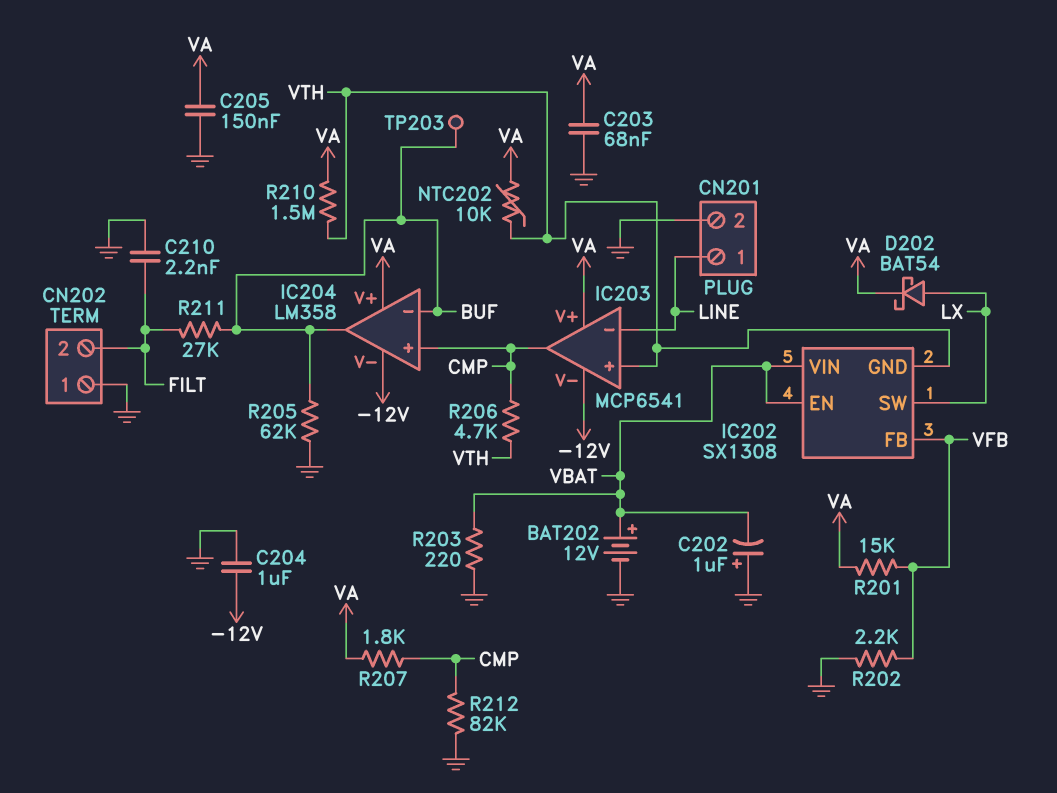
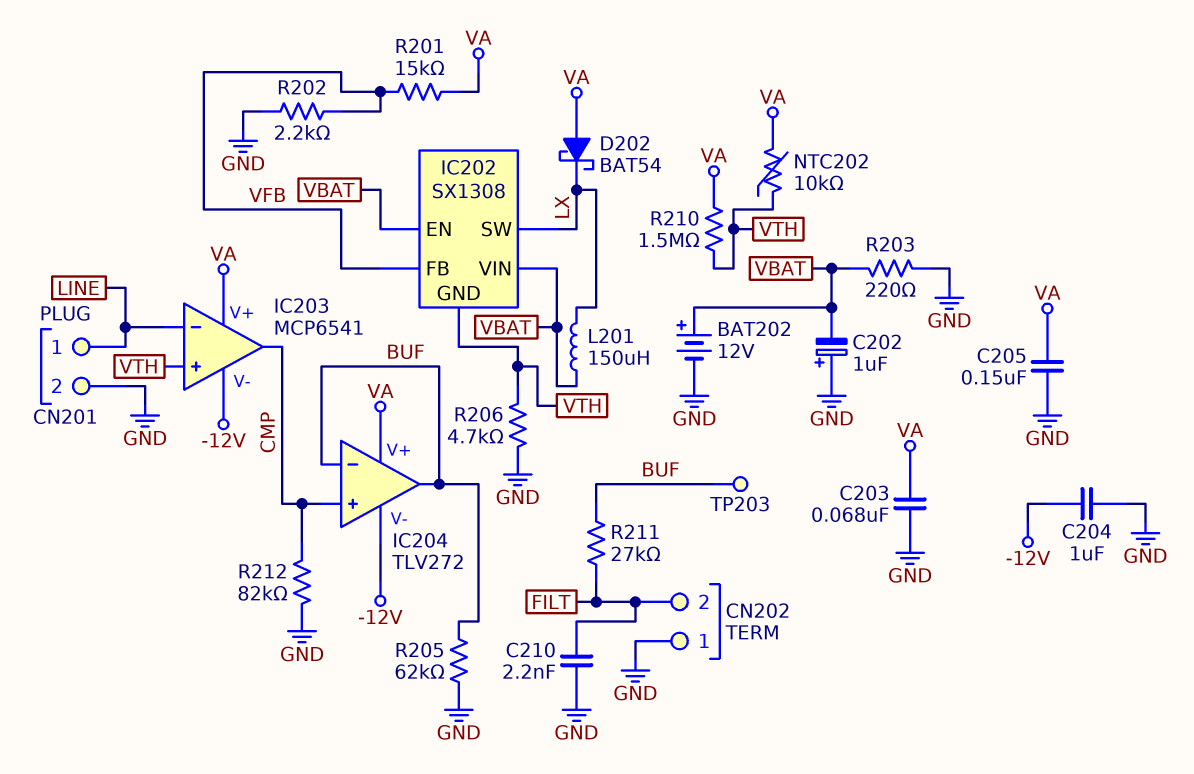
D202: schottky BAT54 (A LX, K VA) -> schottky BAT54 (A VA, K LX)
IC204: LM358 -> TLV272
L201: none -> 150uH (LX, VBAT)
R206: 4.7k (CMP, VTH) -> 4.7k (GND, VTH)
R207: 1.8k (CMP, VA) -> none

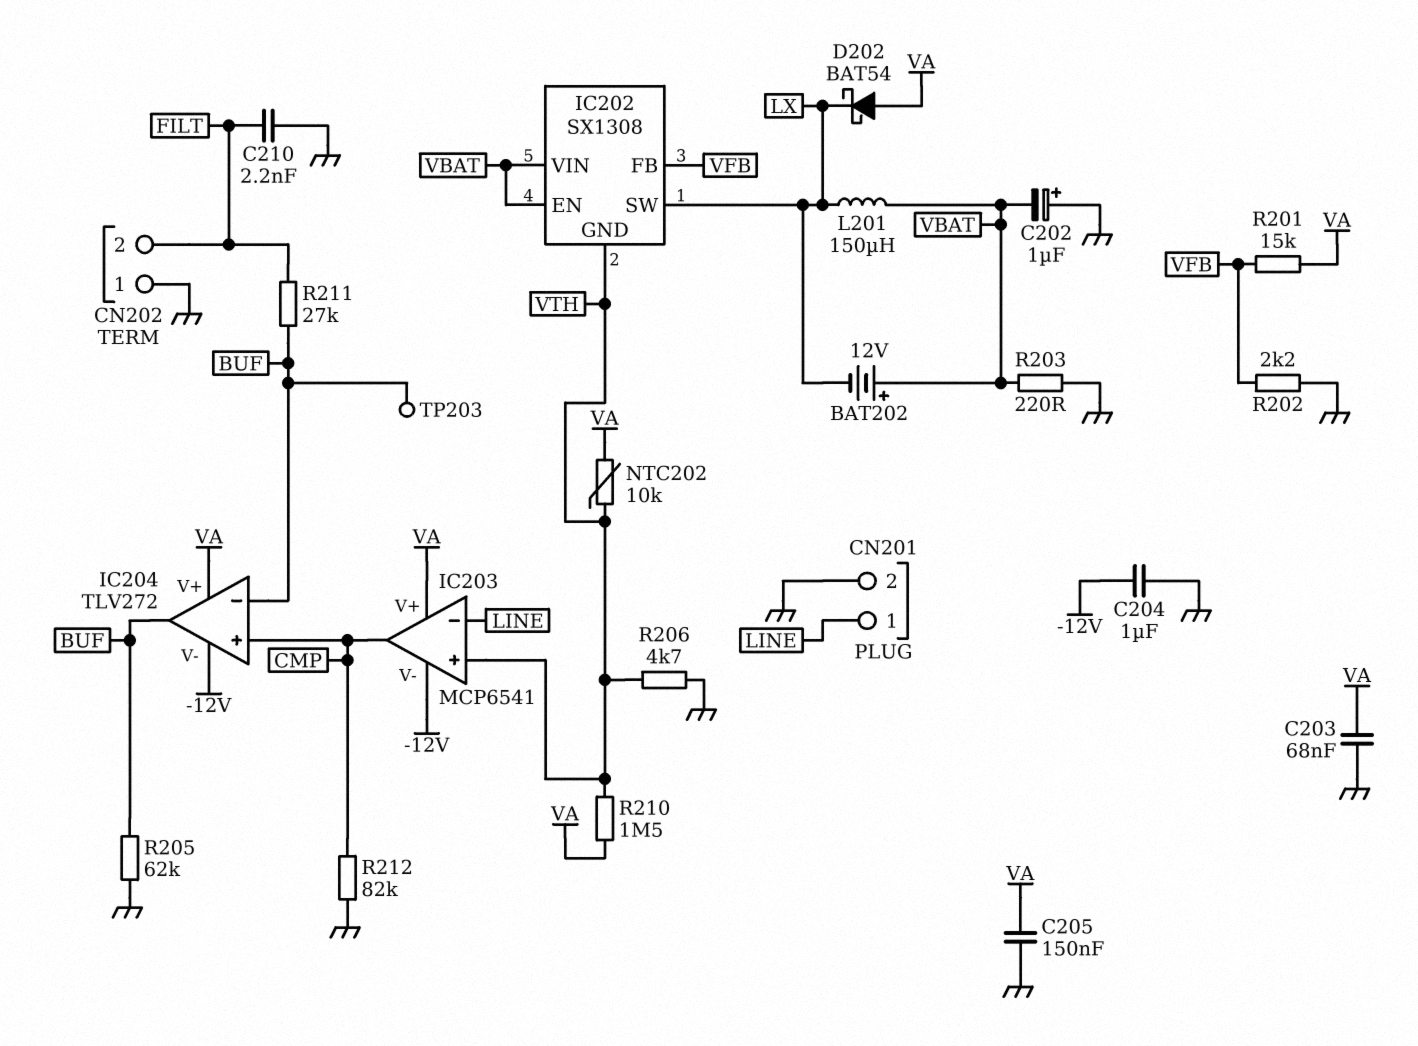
BAT202: 12V (plus VBAT, minus GND) -> 12V (plus VBAT, minus LX)

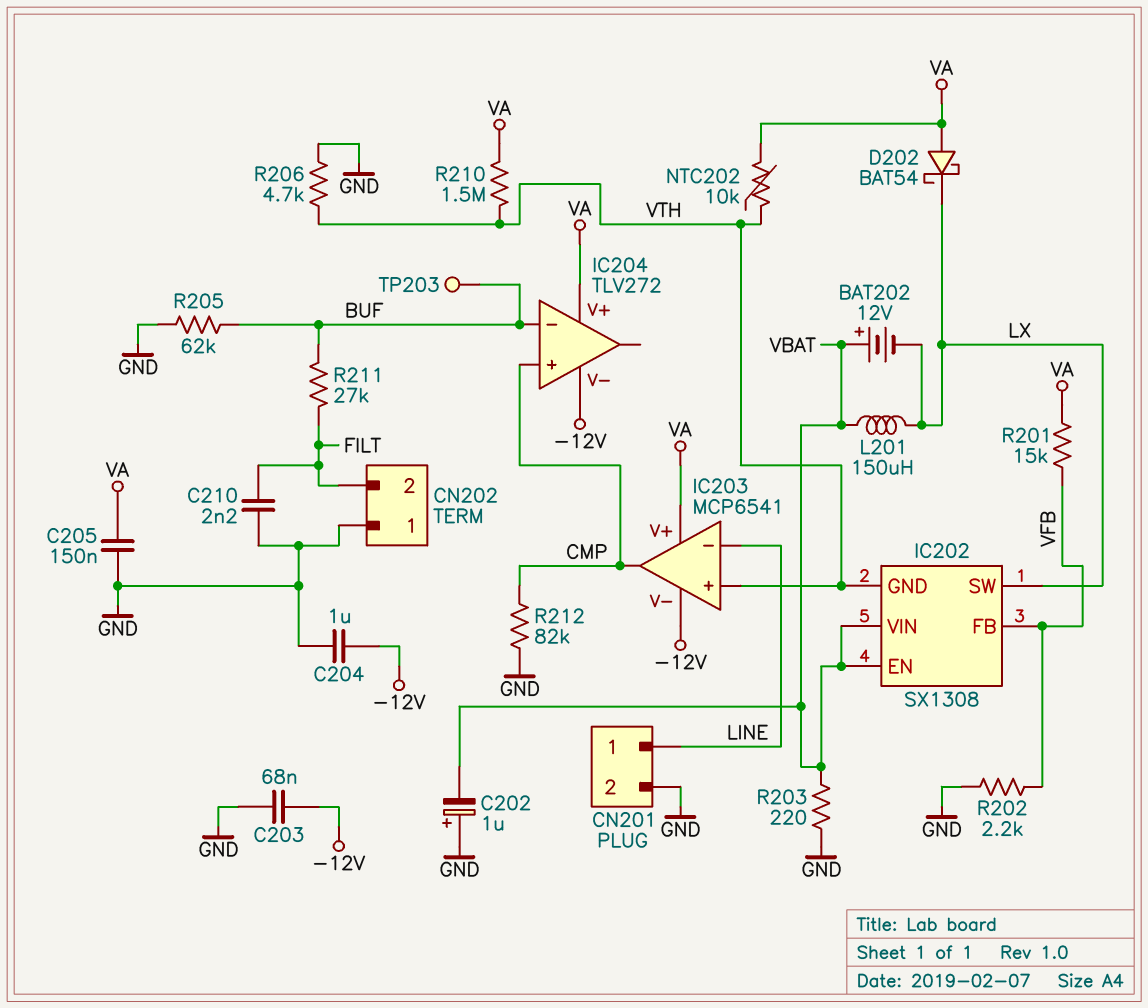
C203: 68nF (GND, VA) -> 68nF (-12V, GND)
IC204 pin out: BUF -> none

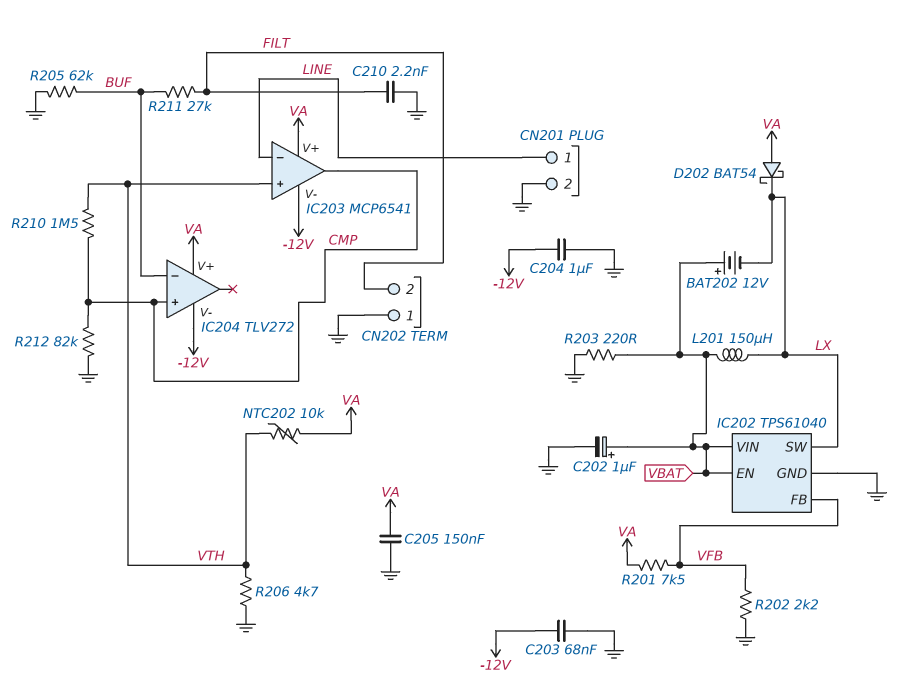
C202: 1uF (plus GND, minus VBAT) -> 1uF (plus VBAT, minus GND)
IC202: SX1308 -> TPS61040
IC202 pin GND: VTH -> GND
R201: 15k (VA, VFB) -> 7.5k (VA, VFB)
R210: 1.5M (VA, VTH) -> 1.5M (CMP, VTH)
TP203: test point (BUF) -> none

